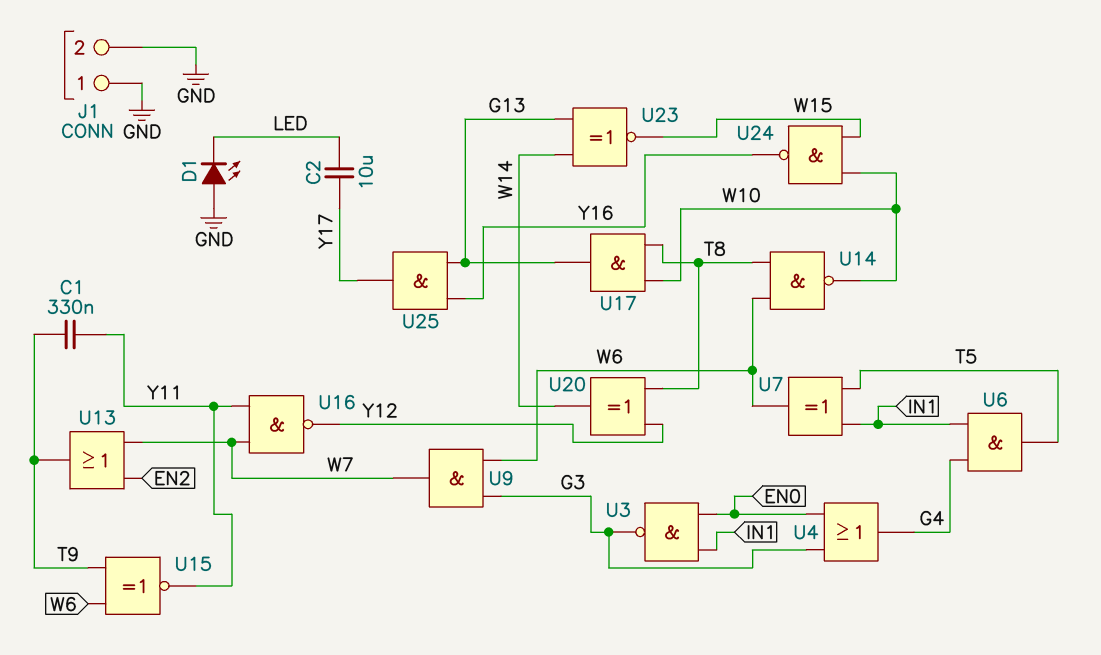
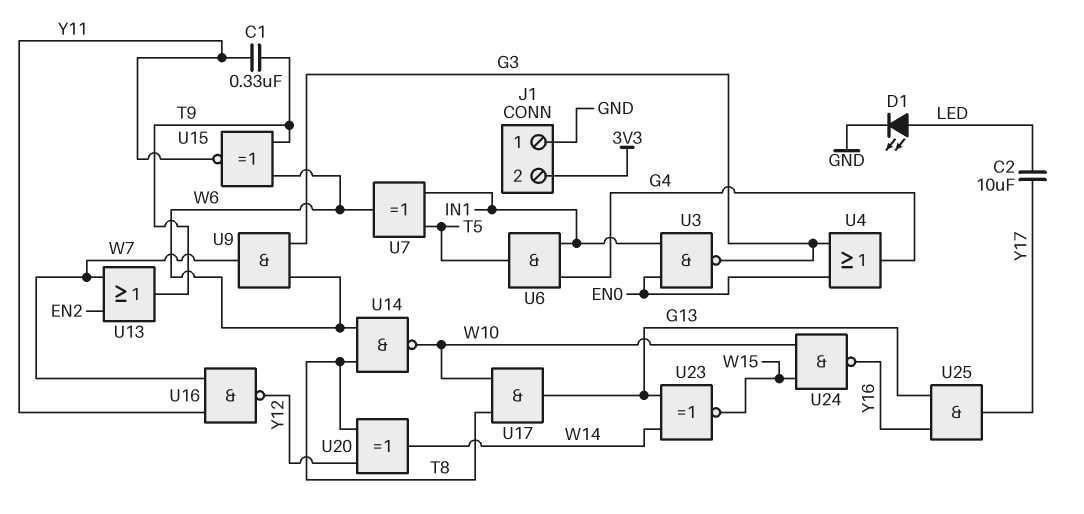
D1: LED (A GND, K LED) -> LED (A LED, K GND)
J1 pin 2: GND -> 3V3

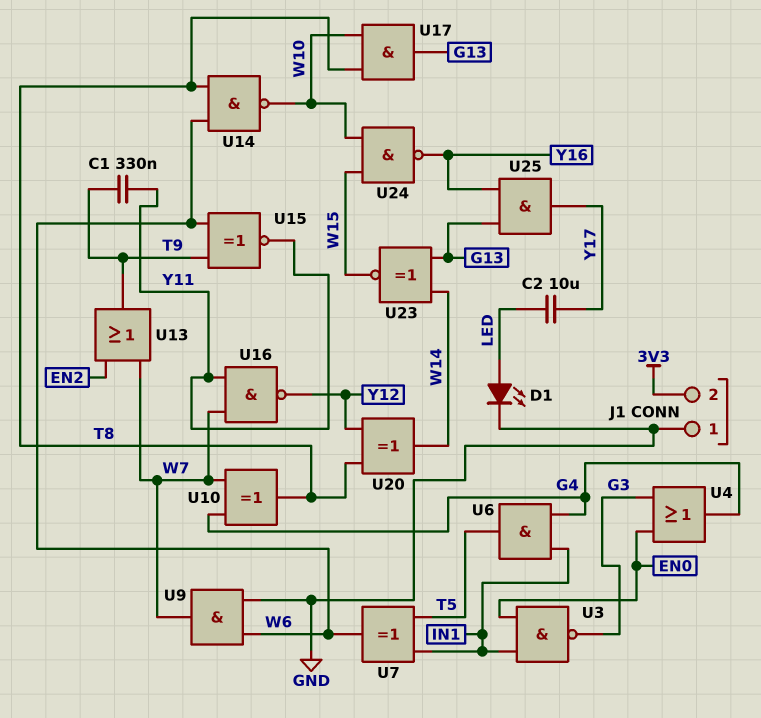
U9: AND (in G3, in W6, out W7) -> AND (in GND, in W6, out W7)
U10: none -> XOR (in G4, in W7, out T8)

